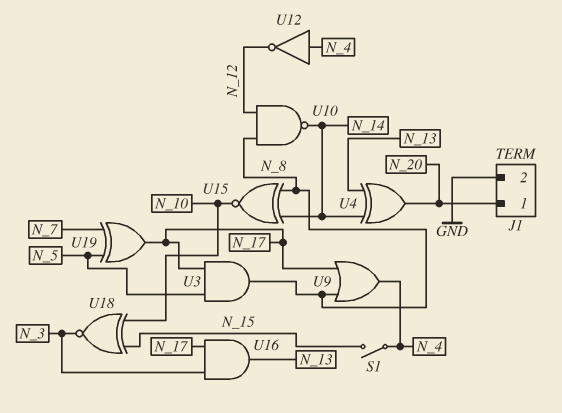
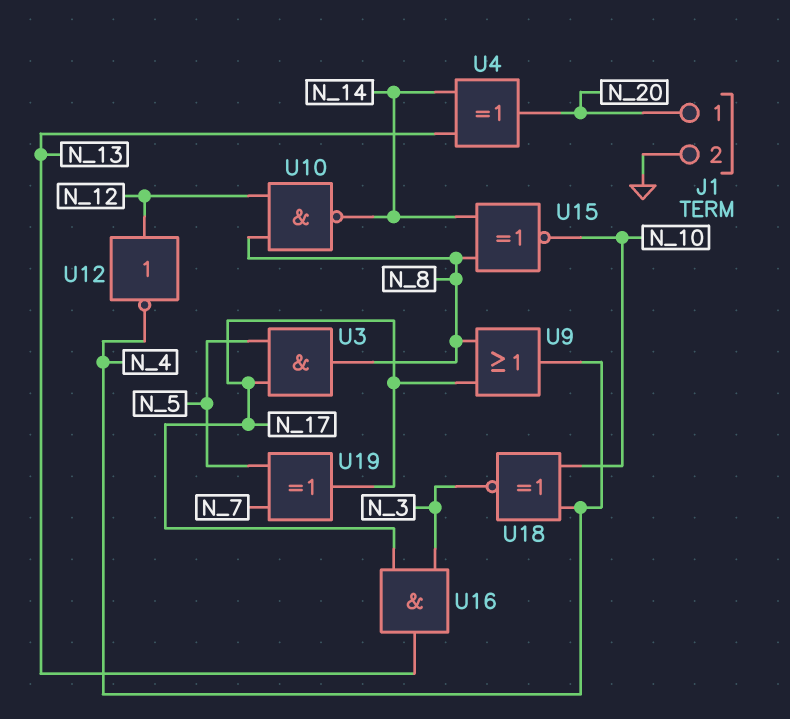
S1: switch (N_4, N_15) -> none
U12: NOT (in N_4, out N_12) -> NOT (in N_12, out N_4)
U18: XNOR (in N_10, in N_15, out N_3) -> XNOR (in N_4, in N_10, out N_3)

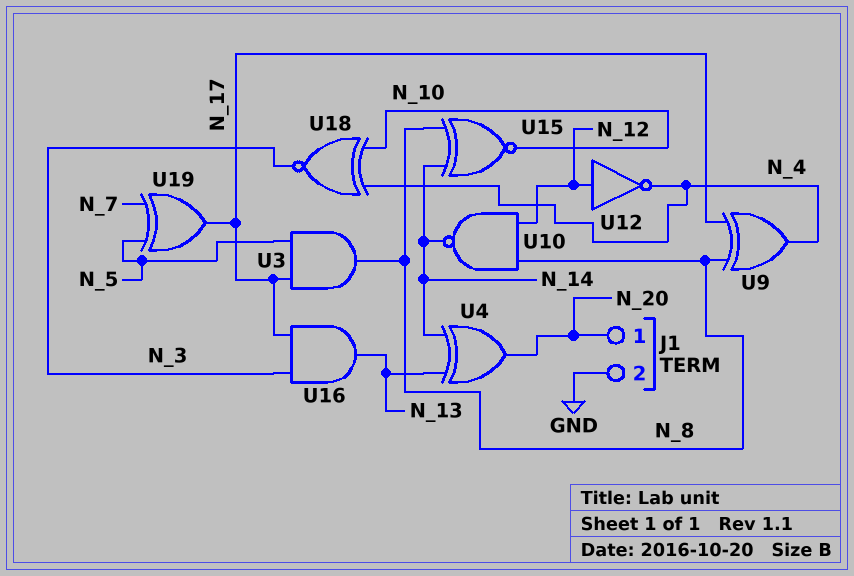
U9: OR (in N_8, in N_17, out N_4) -> XOR (in N_8, in N_17, out N_4)

